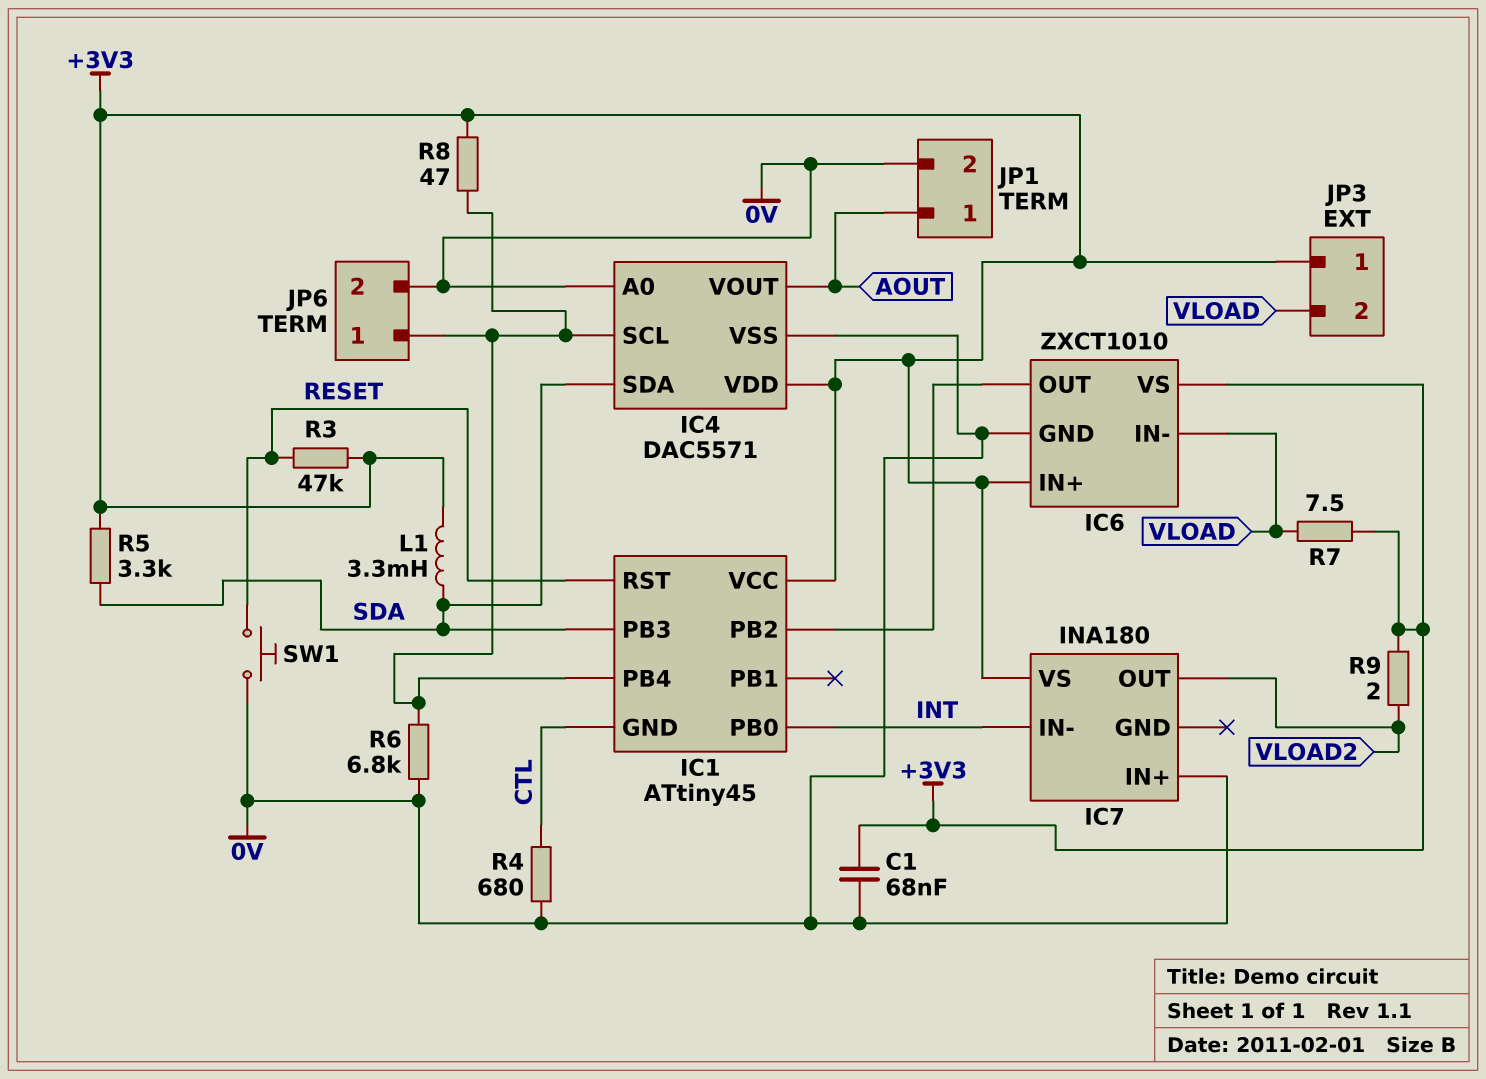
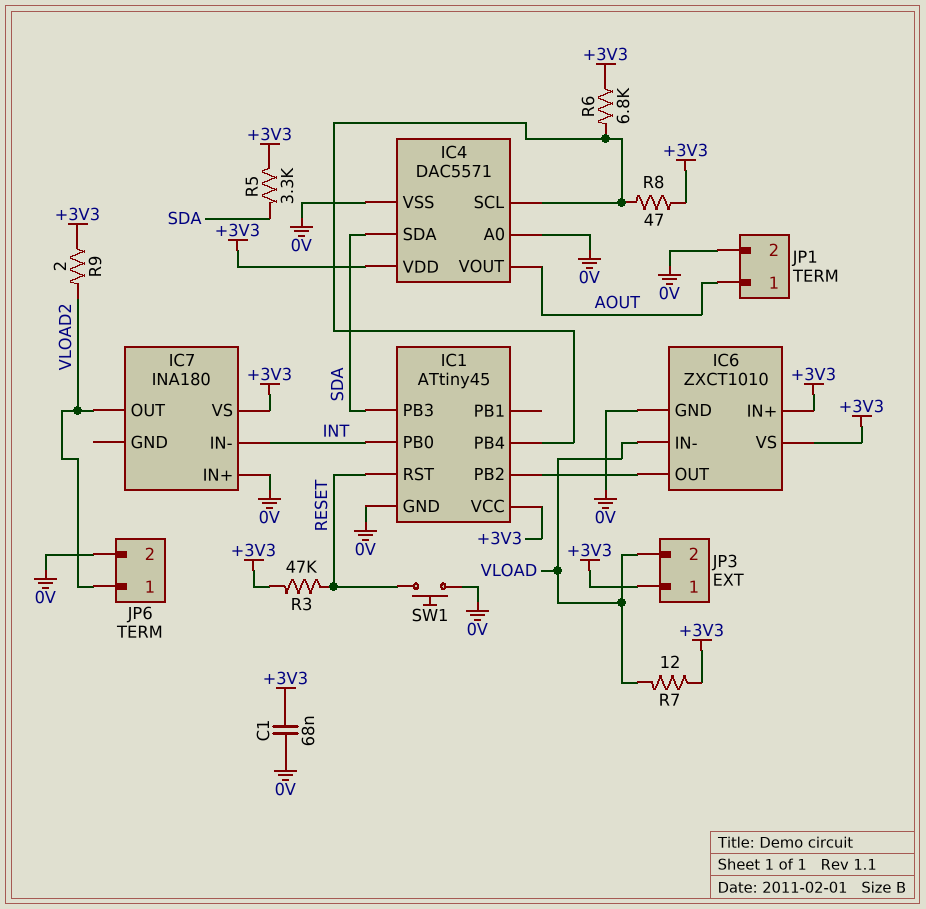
IC1 pin GND: CTL -> 0V
JP6 pin 1: IC1/PB4 -> VLOAD2
L1: 3.3mH (+3V3, SDA) -> none
R4: 680 (0V, CTL) -> none
R6: 6.8k (0V, IC1/PB4) -> 6.8k (+3V3, IC1/PB4)
R7: 7.5 (+3V3, VLOAD) -> 12 (+3V3, VLOAD)

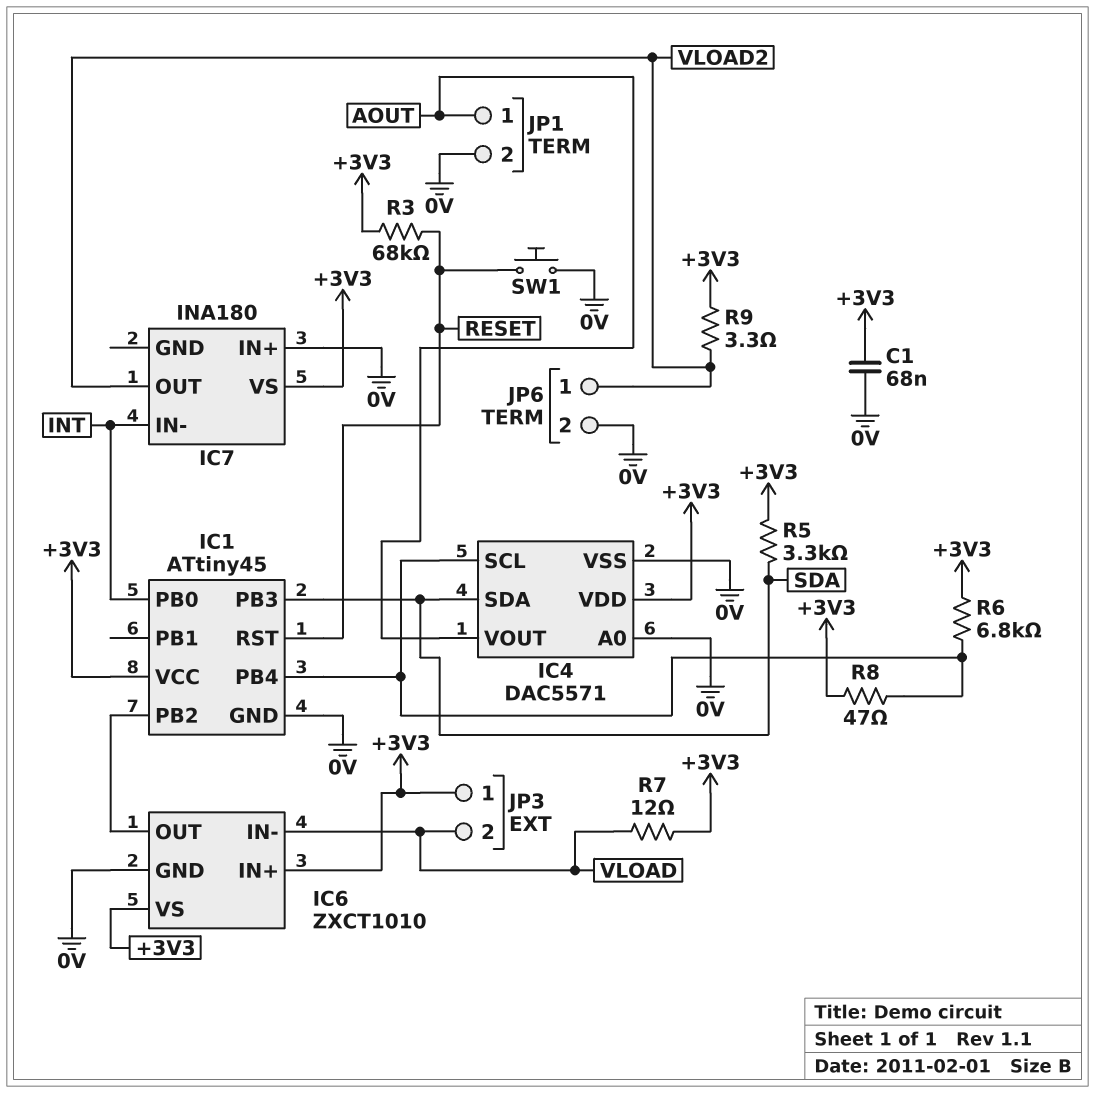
R3: 47k (+3V3, RESET) -> 68k (+3V3, RESET)
R9: 2 (+3V3, VLOAD2) -> 3.3 (+3V3, VLOAD2)

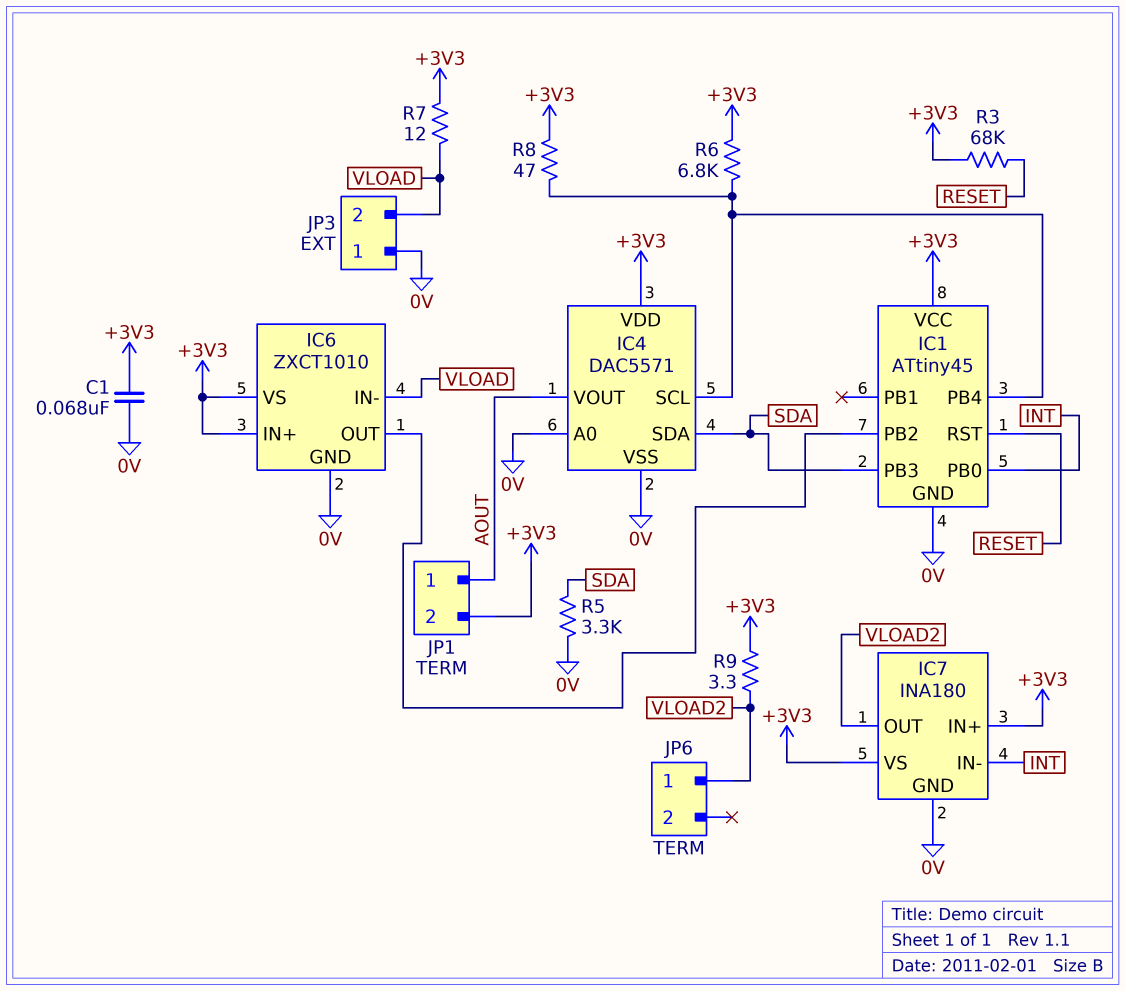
IC7 pin GND: none -> 0V
IC7 pin IN+: 0V -> +3V3
JP1 pin 2: 0V -> +3V3
JP3 pin 1: +3V3 -> 0V
JP6 pin 2: 0V -> none
R5: 3.3k (+3V3, SDA) -> 3.3k (0V, SDA)
SW1: button (0V, RESET) -> none

